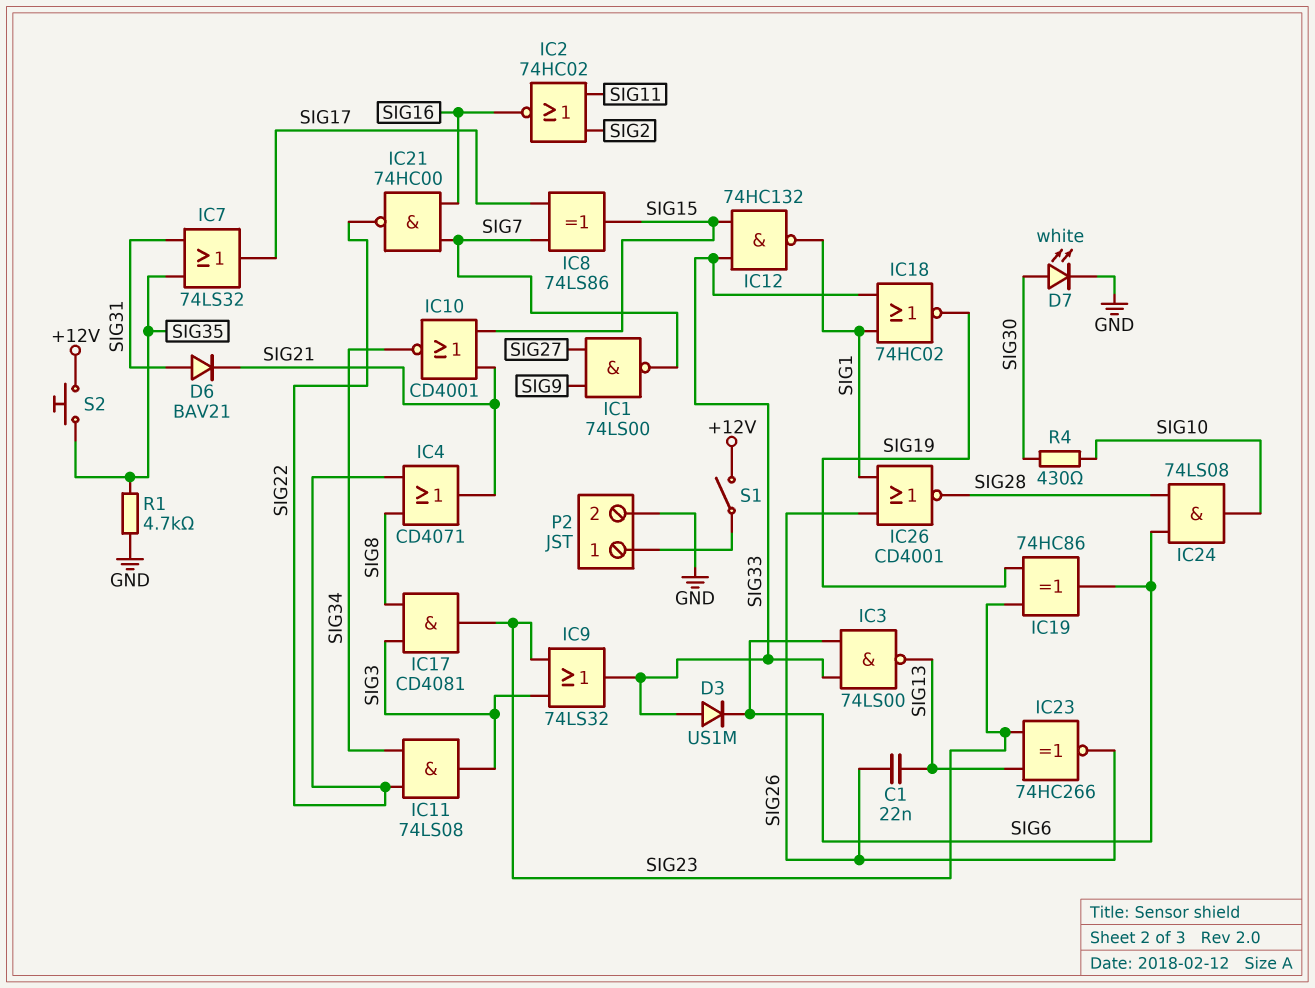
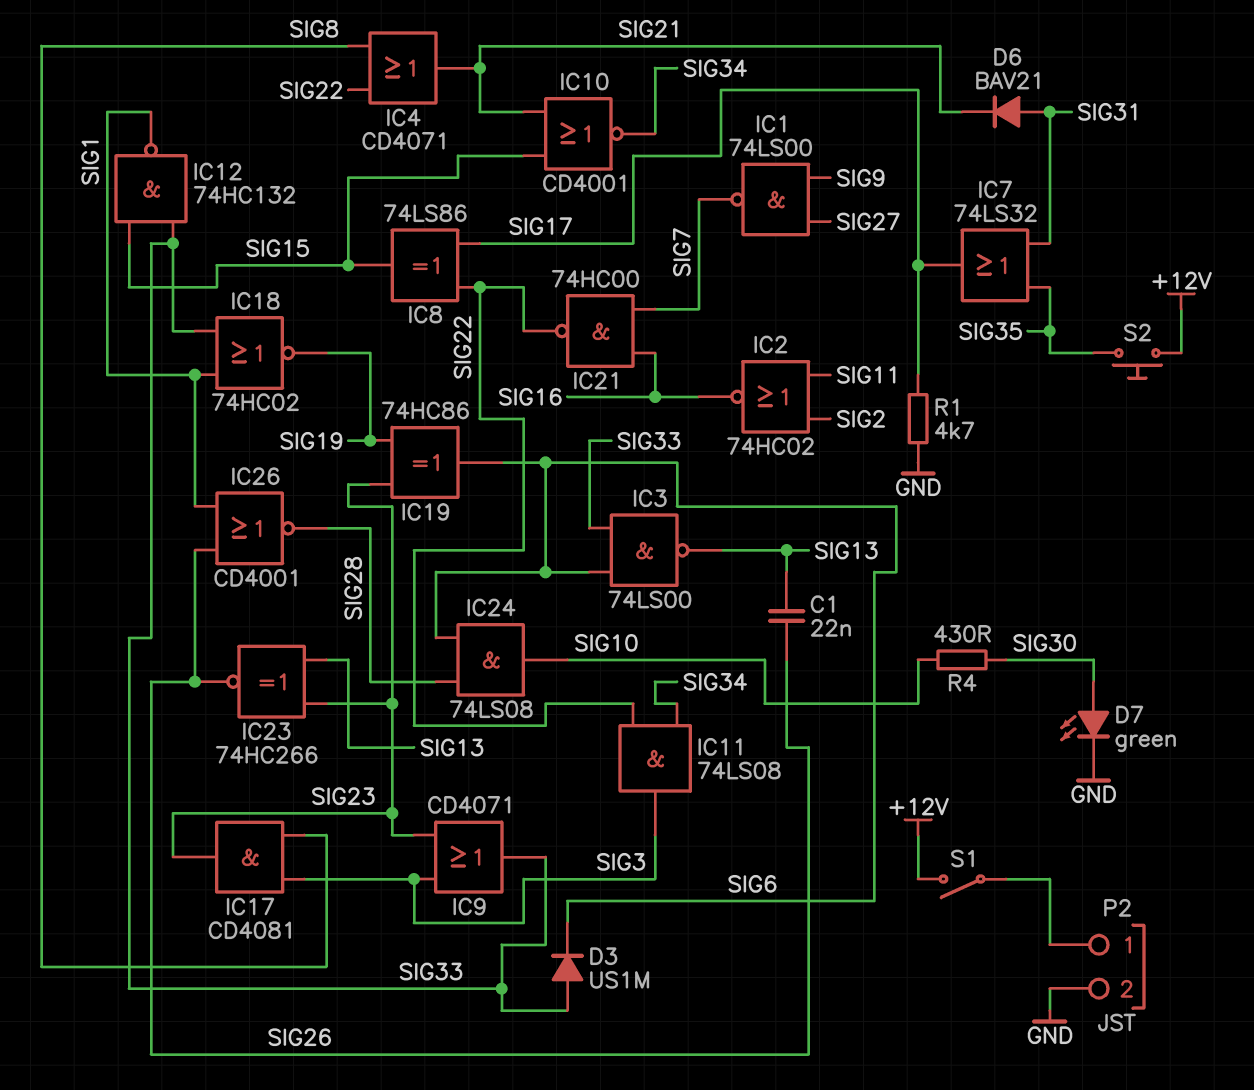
D7: LED white (A SIG30, K GND) -> LED green (A SIG30, K GND)
IC8: XOR 74LS86 (in SIG7, in SIG17, out SIG15) -> XOR 74LS86 (in SIG17, in SIG22, out SIG15)
IC9: OR 74LS32 (in SIG3, in SIG23, out SIG33) -> OR CD4071 (in SIG3, in SIG23, out SIG33)
R1: 4.7k (GND, SIG35) -> 4.7k (GND, SIG17)

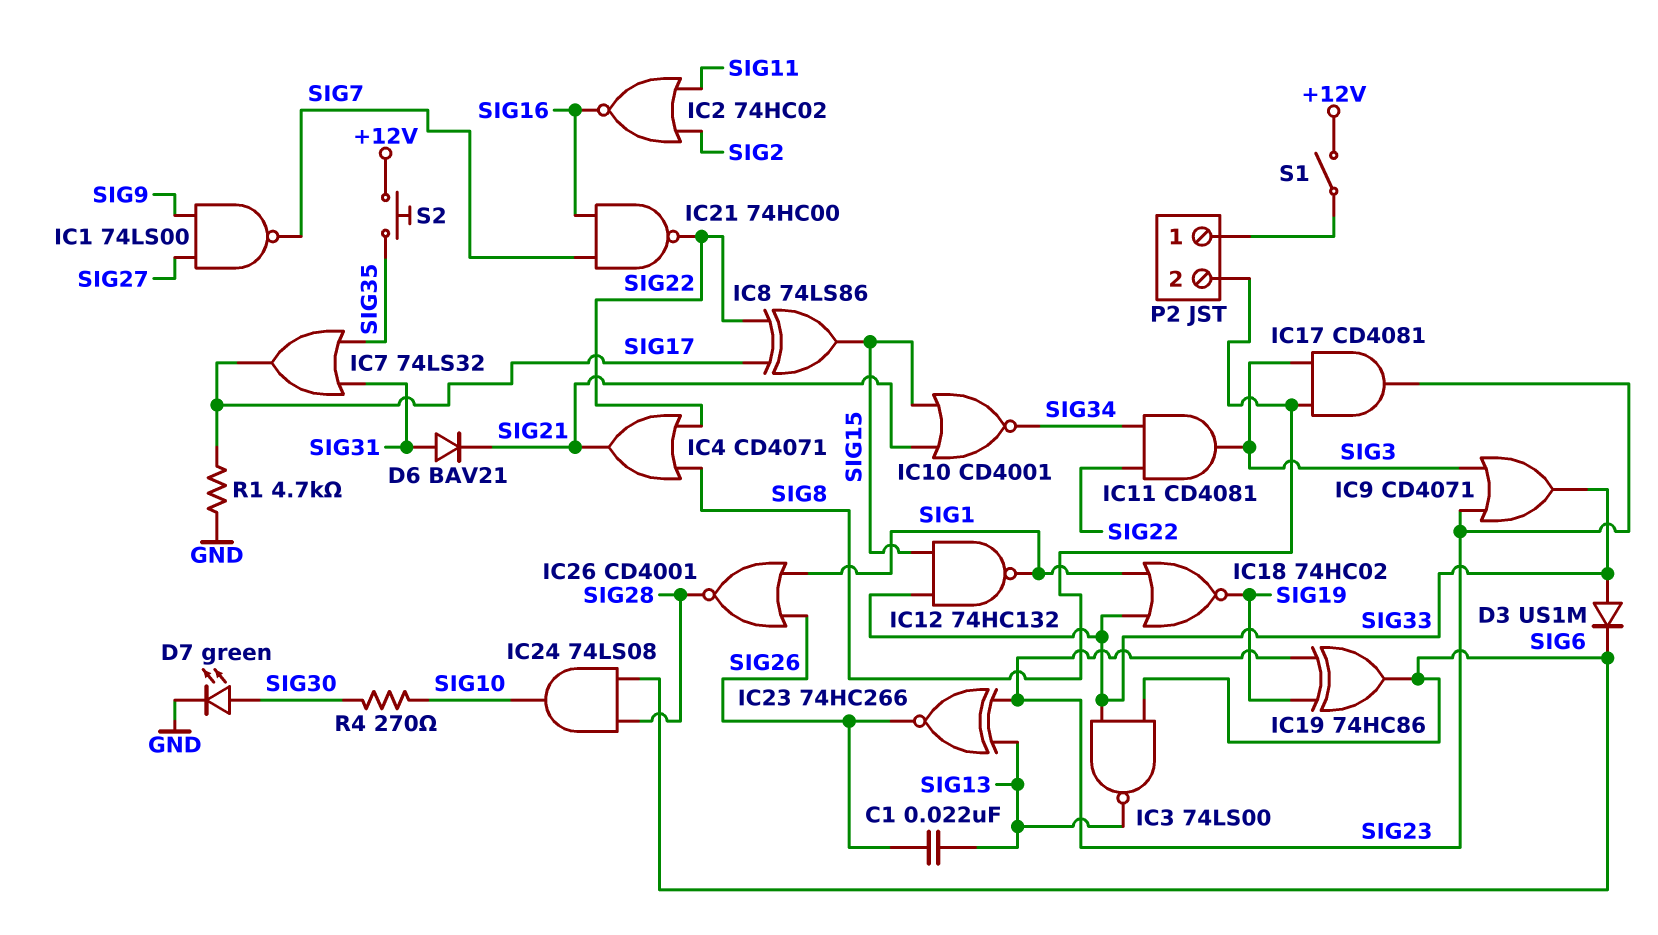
IC11: AND 74LS08 (in SIG22, in SIG34, out SIG3) -> AND CD4081 (in SIG22, in SIG34, out SIG3)
P2 pin 2: GND -> SIG8
R4: 430 (SIG10, SIG30) -> 270 (SIG10, SIG30)

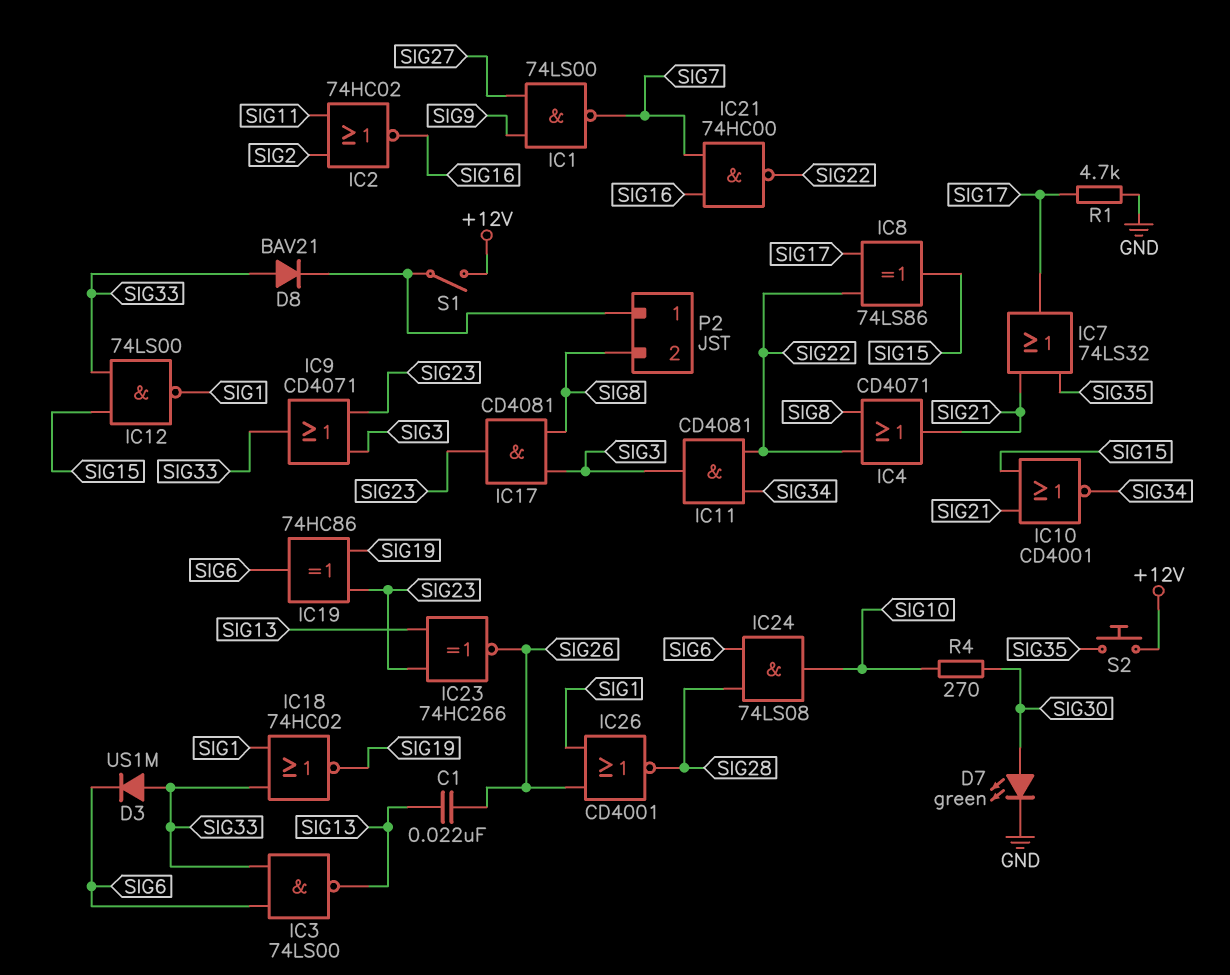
D6: diode BAV21 (A SIG31, K SIG21) -> none
D8: none -> diode BAV21 (A SIG33, K P2/1)
IC7: OR 74LS32 (in SIG31, in SIG35, out SIG17) -> OR 74LS32 (in SIG21, in SIG35, out SIG17)
IC12: NAND 74HC132 (in SIG15, in SIG33, out SIG1) -> NAND 74LS00 (in SIG15, in SIG33, out SIG1)

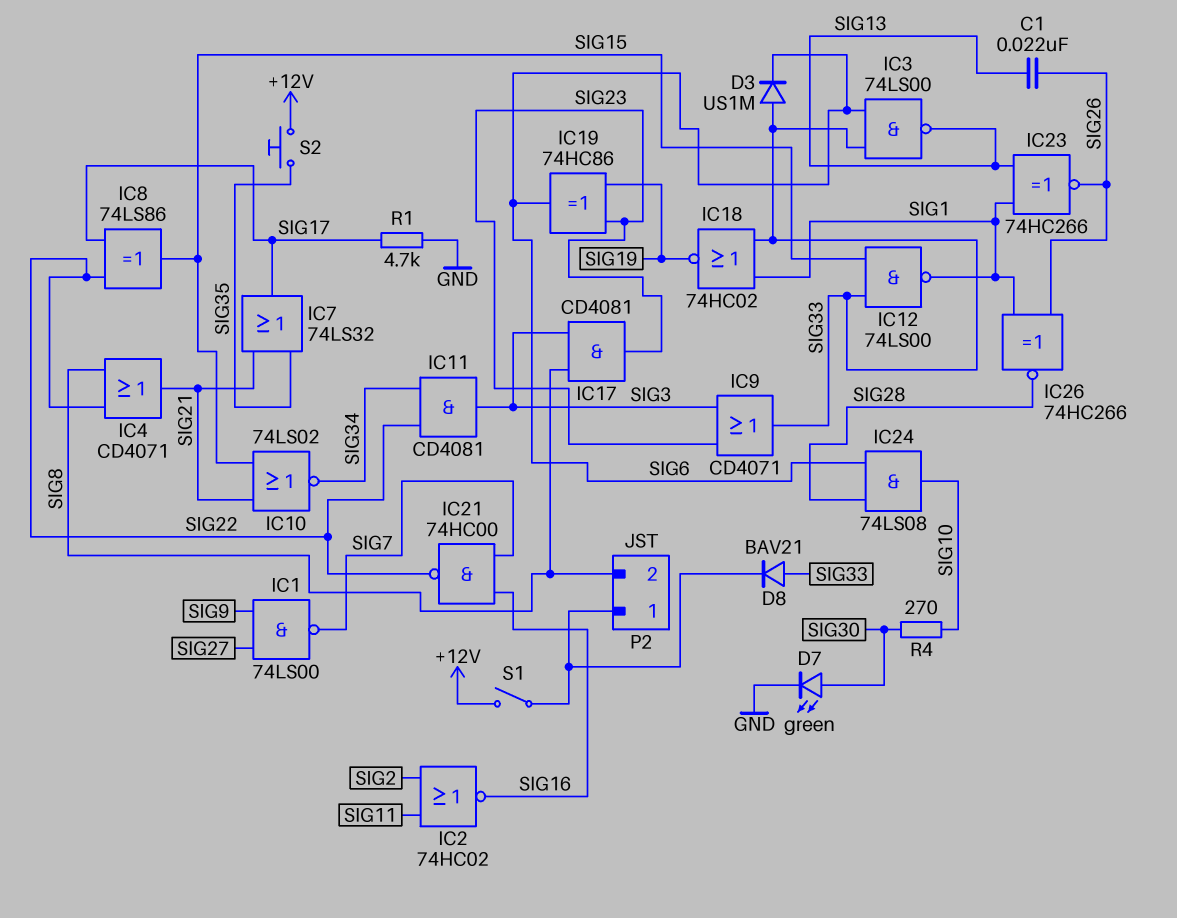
IC10: NOR CD4001 (in SIG15, in SIG21, out SIG34) -> NOR 74LS02 (in SIG15, in SIG21, out SIG34)
IC23: XNOR 74HC266 (in SIG13, in SIG23, out SIG26) -> XNOR 74HC266 (in SIG1, in SIG13, out SIG26)
IC26: NOR CD4001 (in SIG1, in SIG26, out SIG28) -> XNOR 74HC266 (in SIG1, in SIG26, out SIG28)

